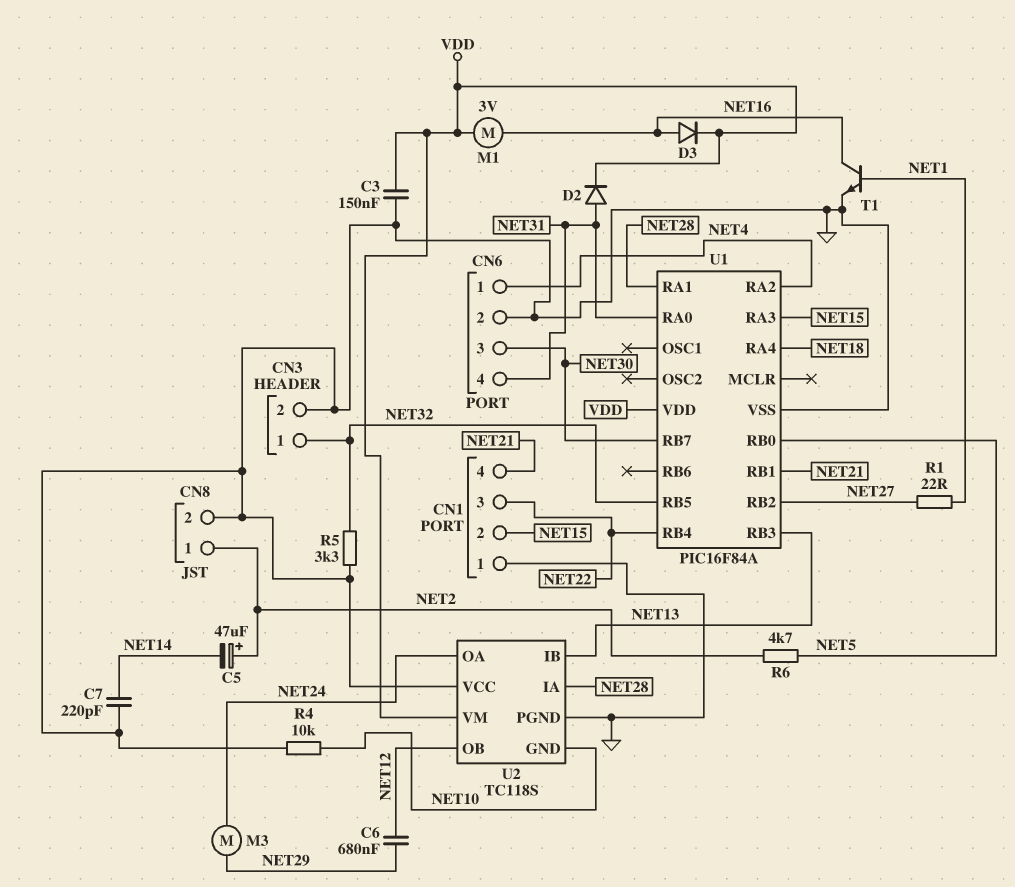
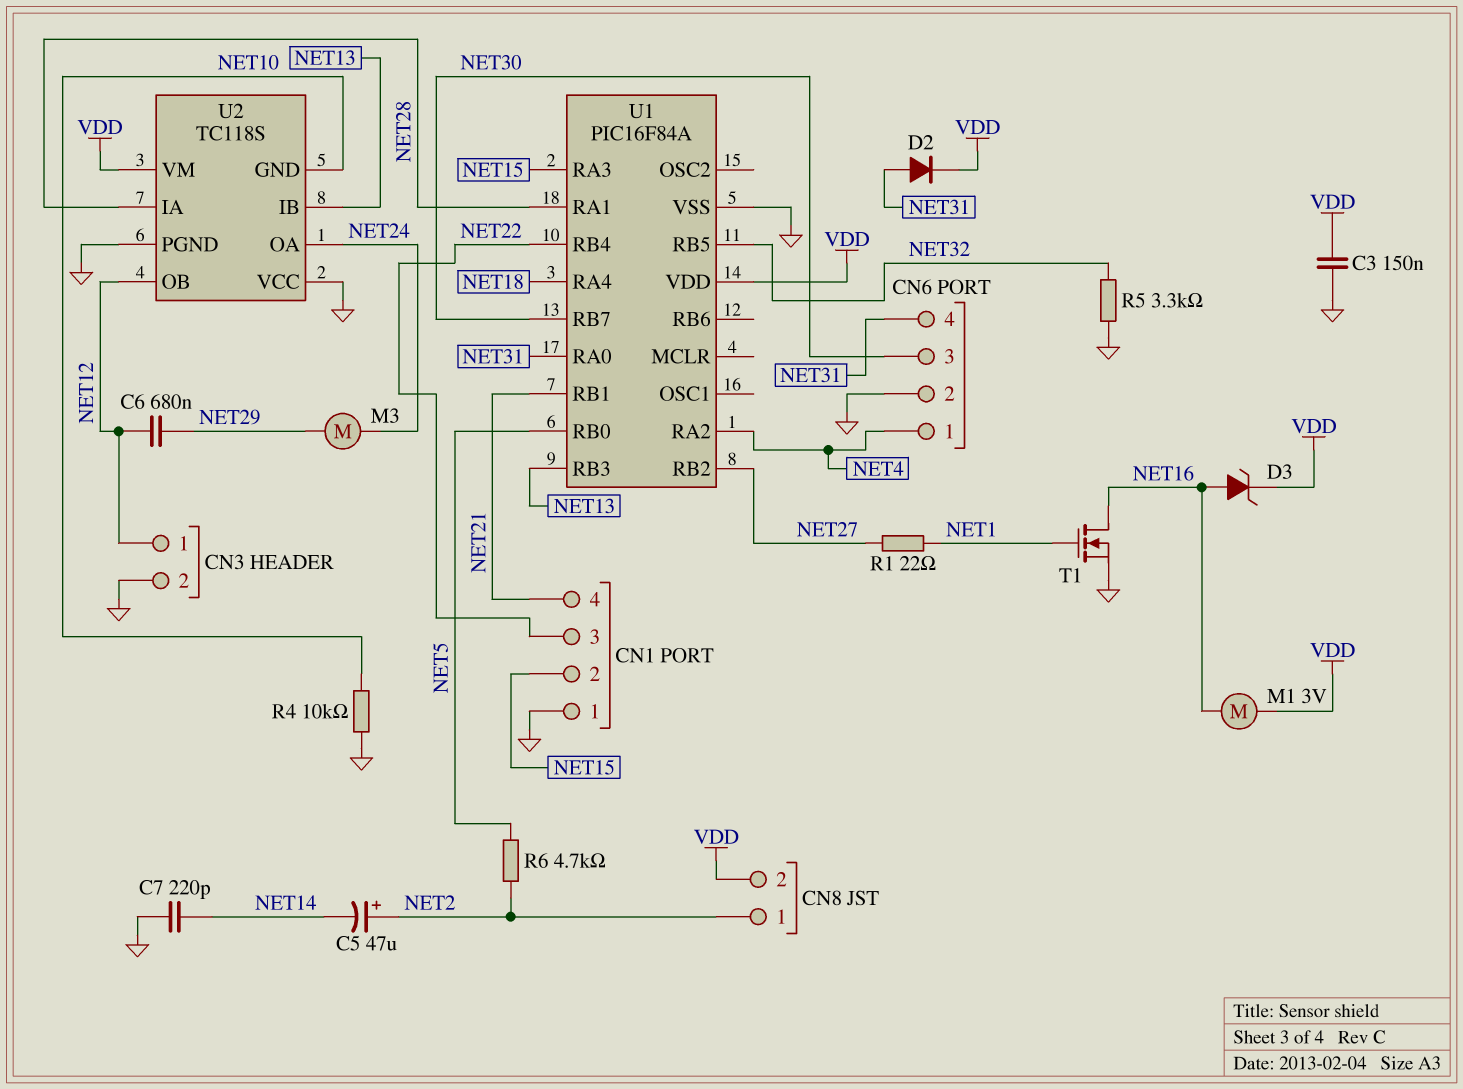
CN3 pin 1: NET32 -> NET12
CN8 pin 2: GND -> VDD
D3: diode (A NET16, K VDD) -> zener (A NET16, K VDD)
T1: NPN (B NET1, C NET16, E GND) -> NMOS (G NET1, D NET16, S GND)

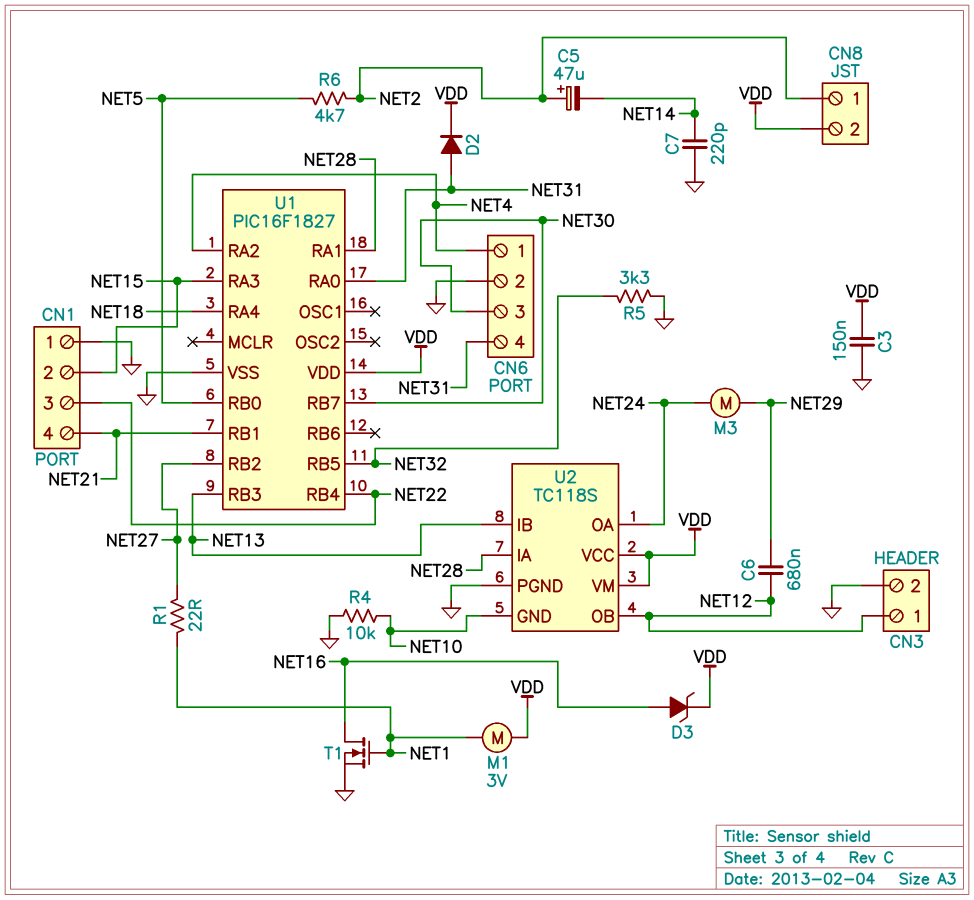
M1: motor 3V (NET16, VDD) -> motor 3V (NET1, VDD)
U1: PIC16F84A -> PIC16F1827
U2 pin VCC: GND -> VDD

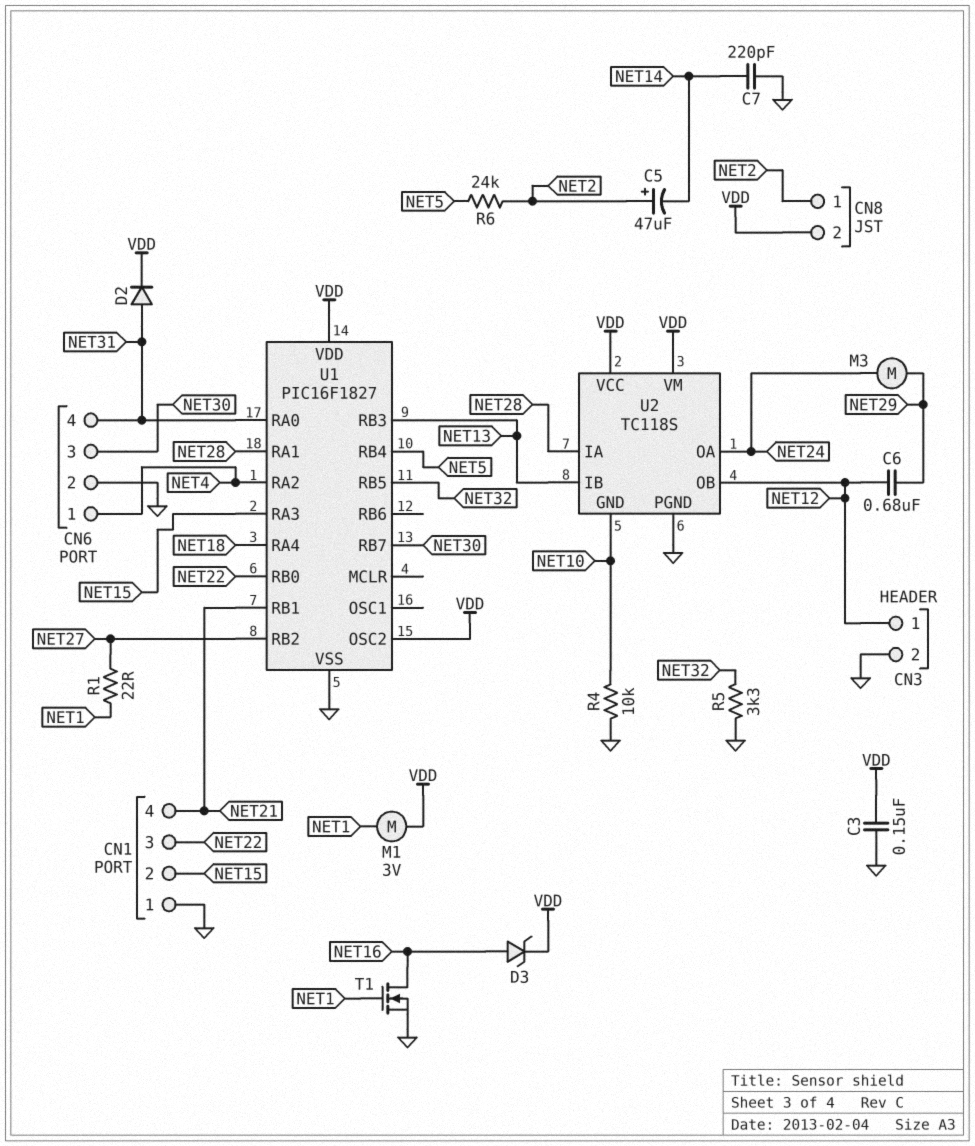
R6: 4.7k (NET2, NET5) -> 24k (NET2, NET5)
U1 pin OSC2: none -> VDD
U1 pin RB0: NET5 -> NET22
U1 pin RB4: NET22 -> NET5

